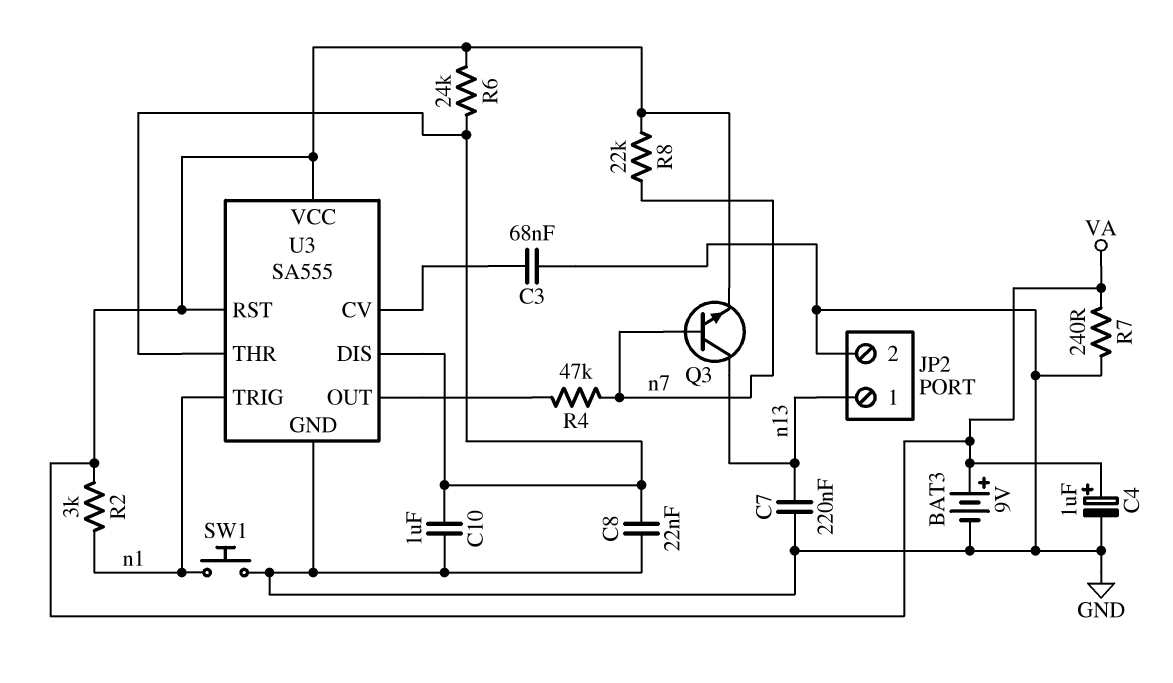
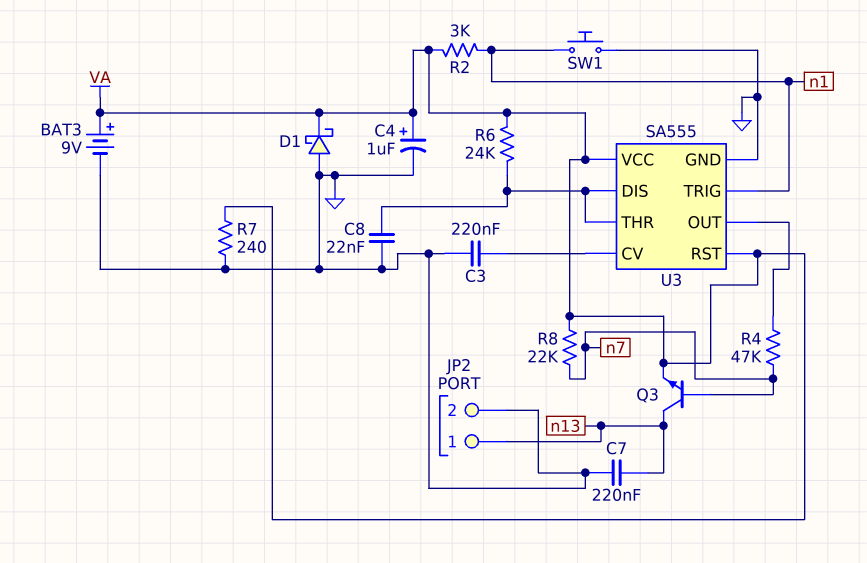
C3: 68nF (GND, U3/CV) -> 220nF (GND, U3/CV)
C10: 1uF (GND, U3/DIS) -> none
D1: none -> schottky (A GND, K VA)

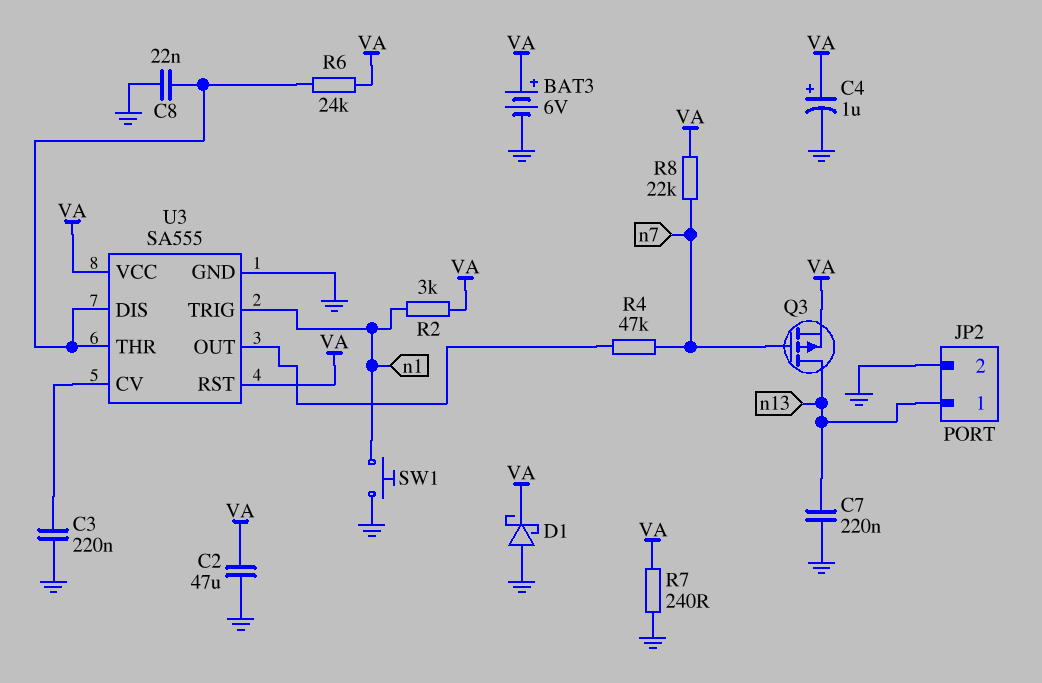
BAT3: 9V (plus VA, minus GND) -> 6V (plus VA, minus GND)
C2: none -> 47uF (GND, VA)
Q3: NPN (B n7, C n13, E VA) -> PMOS (G n7, D n13, S VA)

